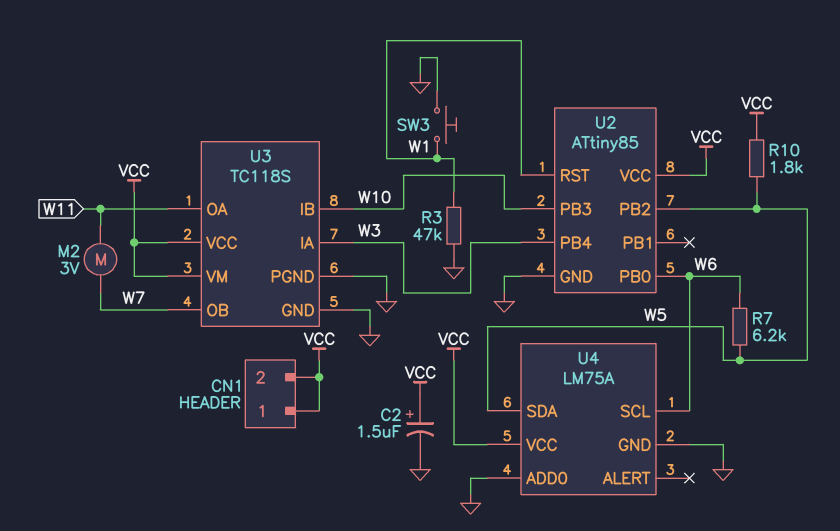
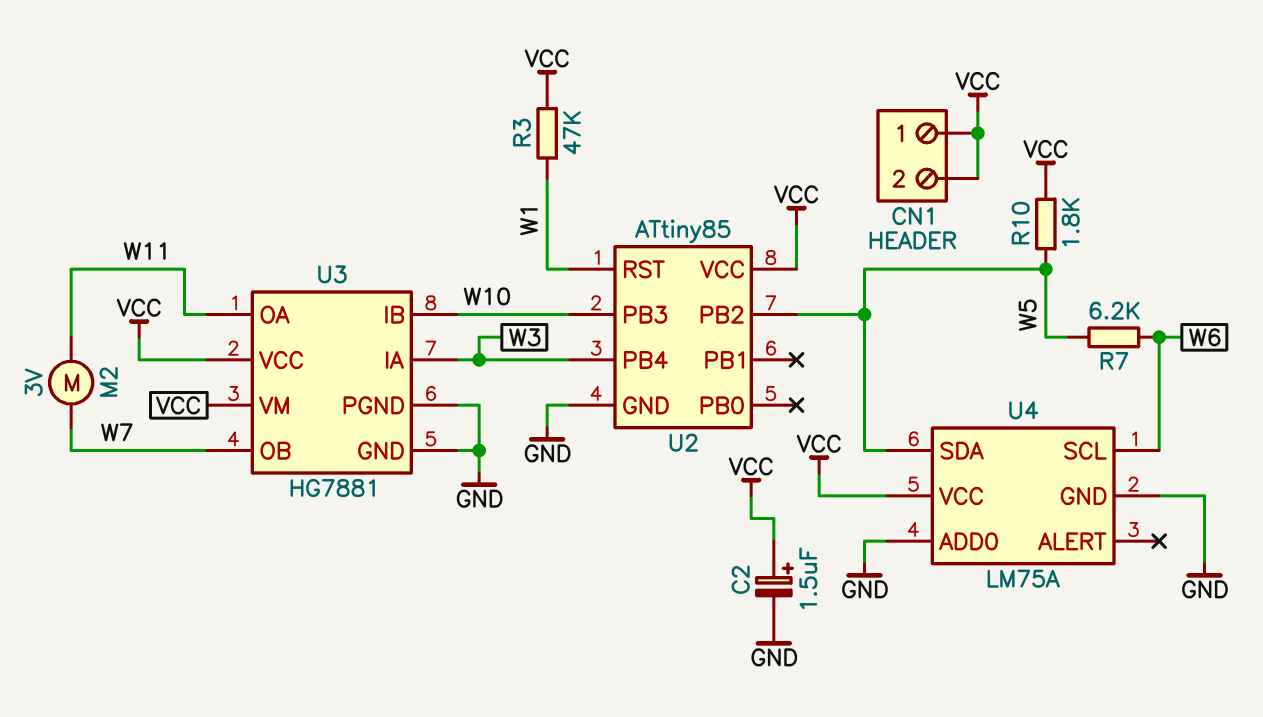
R3: 47k (GND, W1) -> 47k (VCC, W1)
SW3: button (GND, W1) -> none
U2 pin PB0: W6 -> none
U3: TC118S -> HG7881

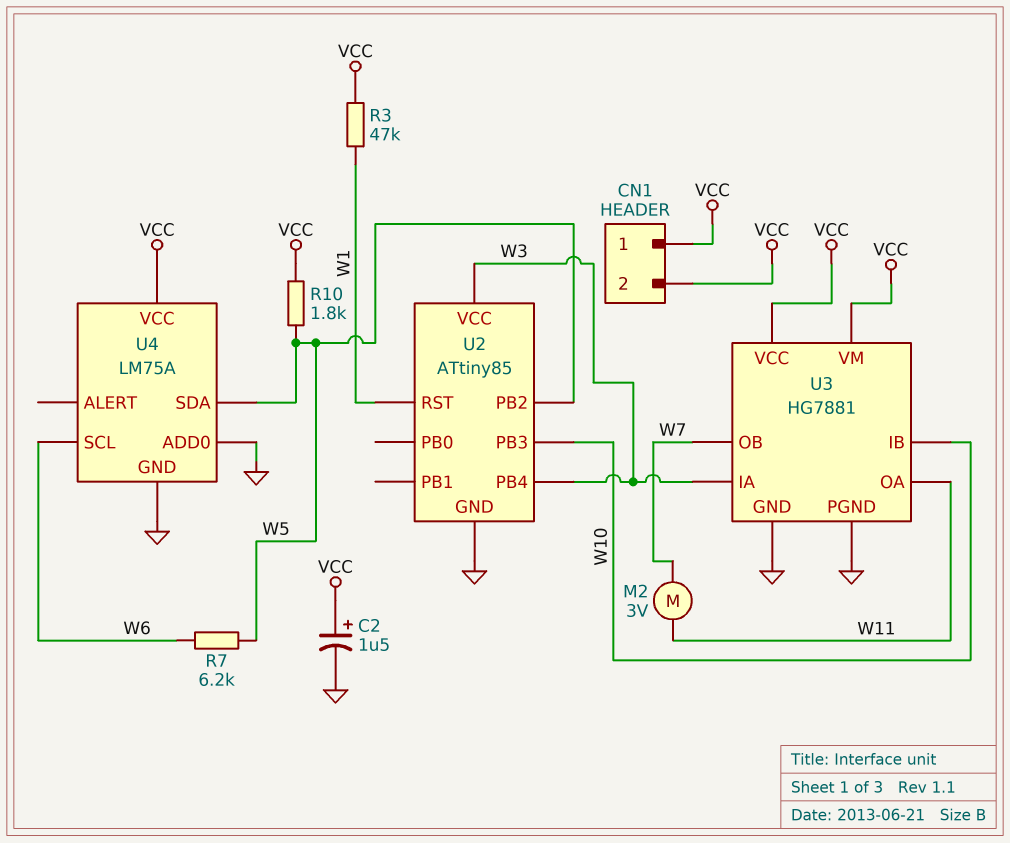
U2 pin VCC: VCC -> W3

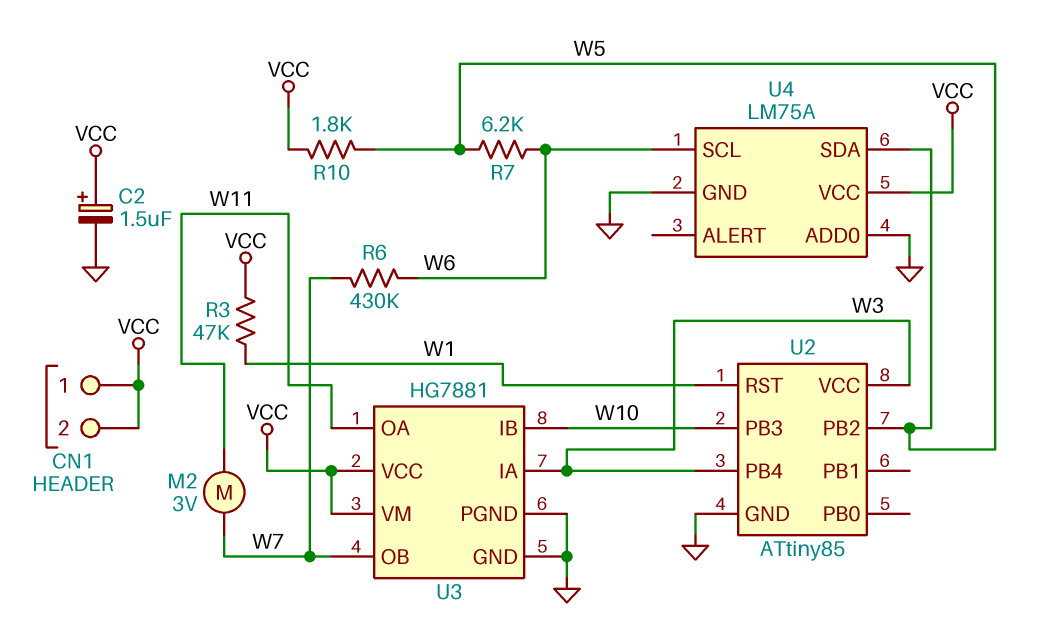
R6: none -> 430k (W6, W7)

